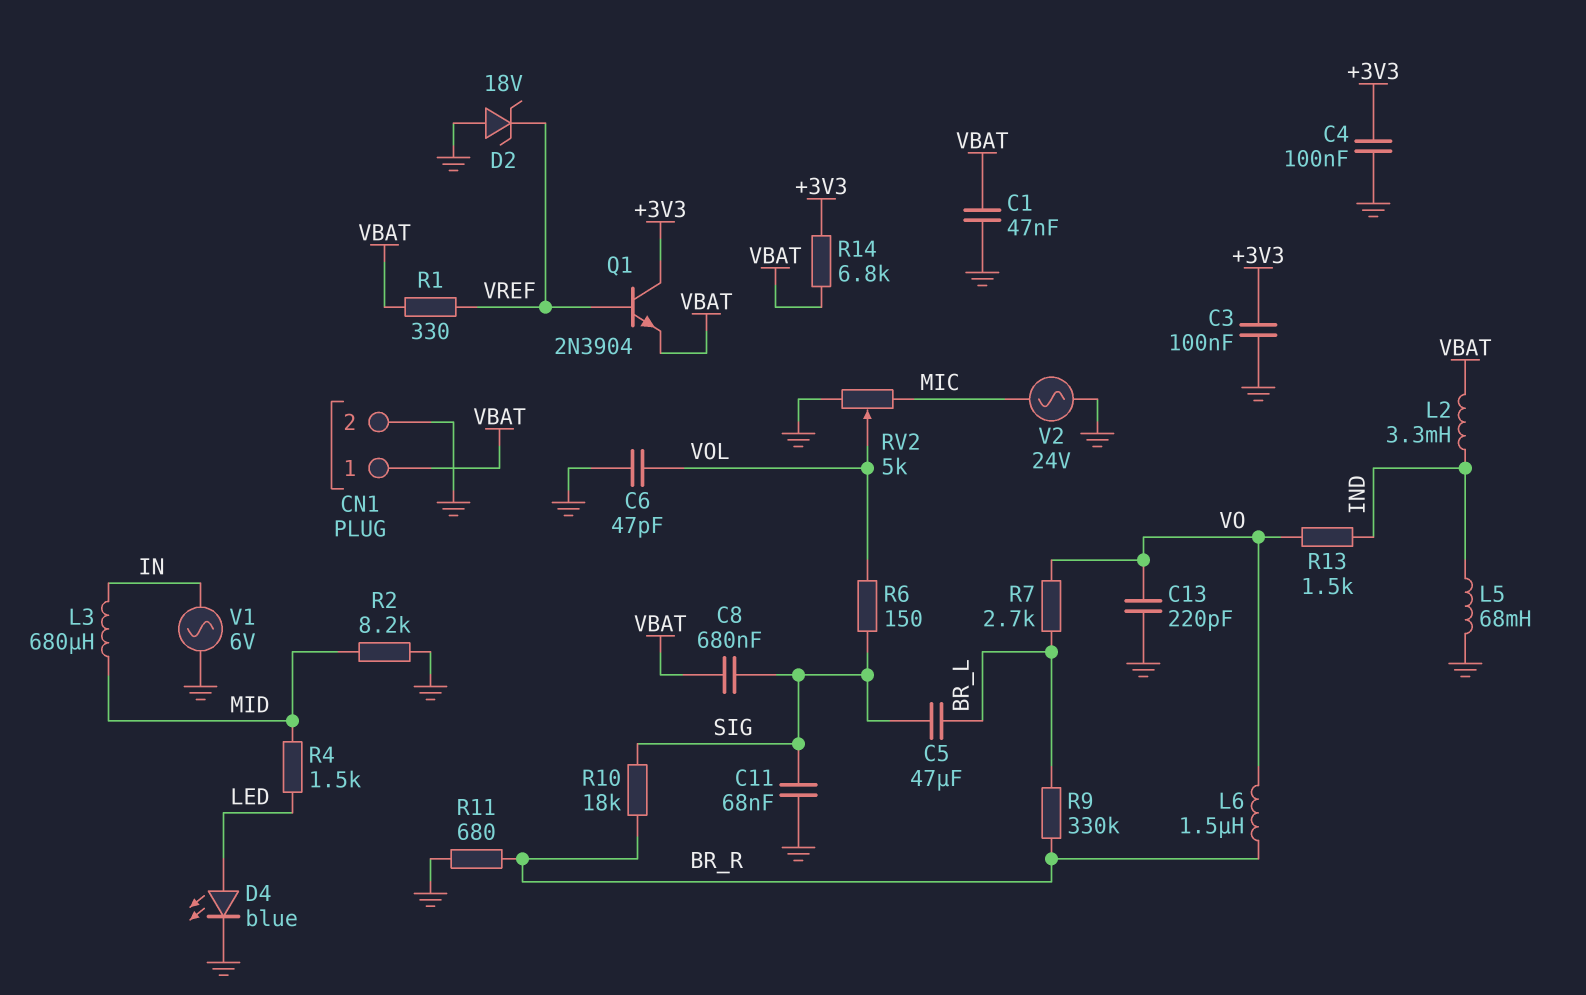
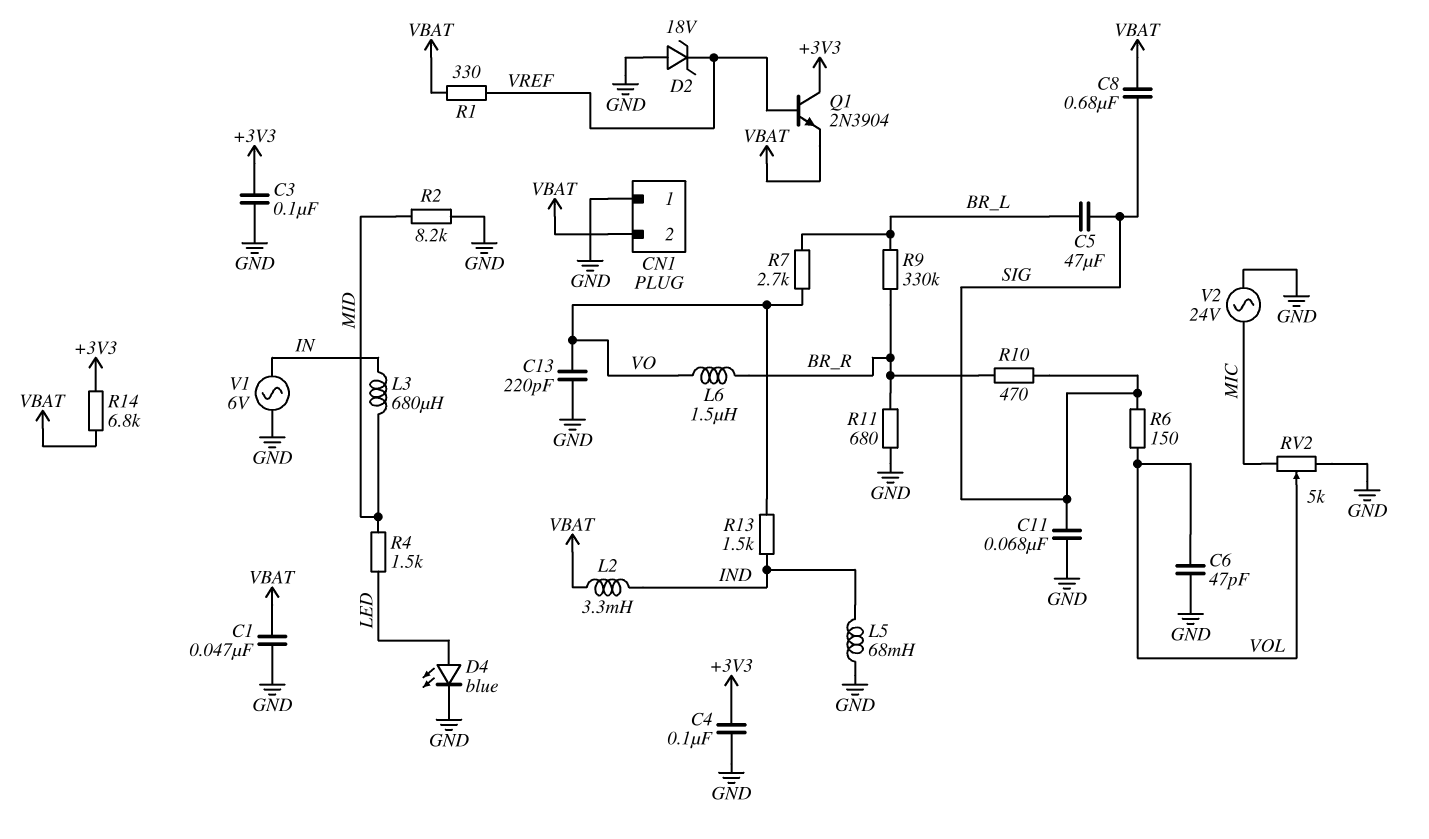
CN1 pin 1: VBAT -> GND
CN1 pin 2: GND -> VBAT
R10: 18k (BR_R, SIG) -> 470 (BR_R, SIG)

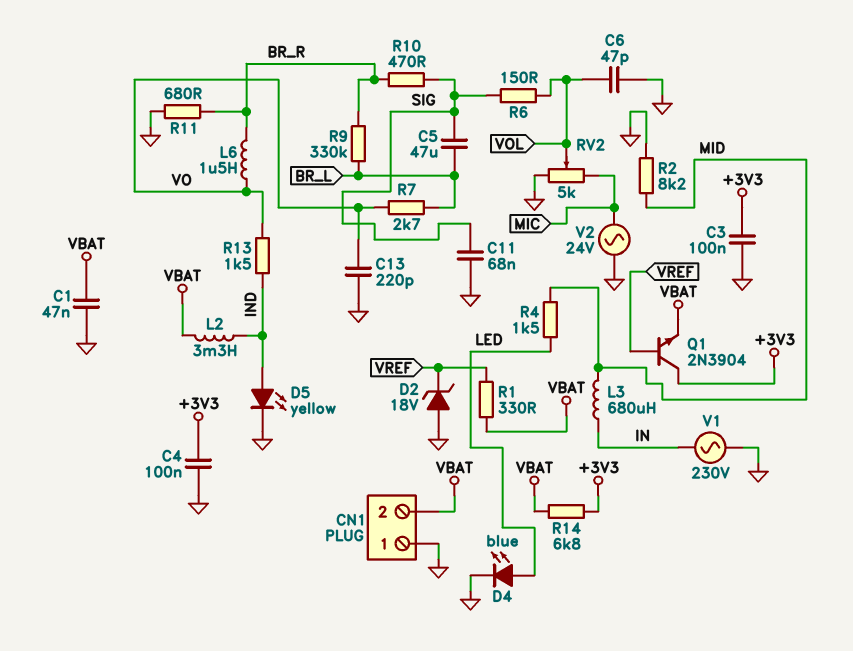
C8: 680nF (SIG, VBAT) -> none
D5: none -> LED yellow (A IND, K GND)
L5: 68mH (GND, IND) -> none
V1: AC 6V (GND, IN) -> AC 230V (GND, IN)

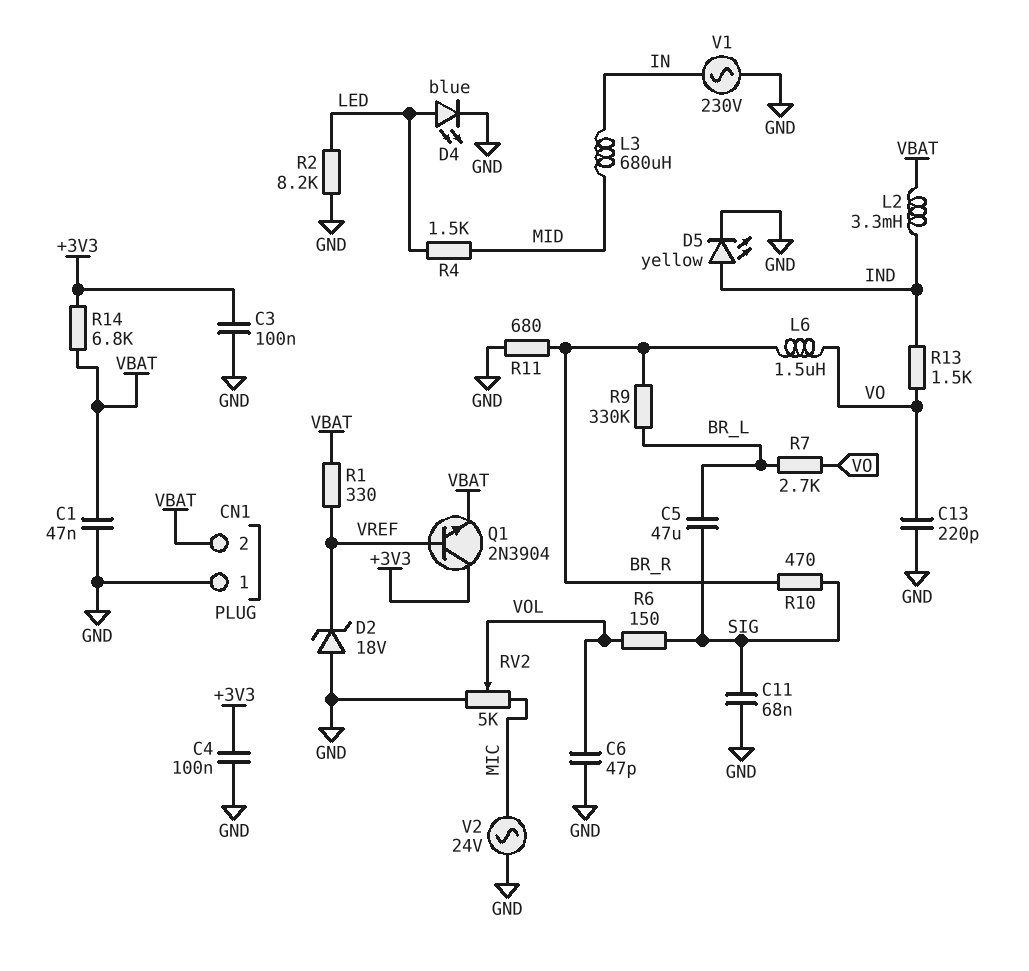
R2: 8.2k (GND, MID) -> 8.2k (GND, LED)

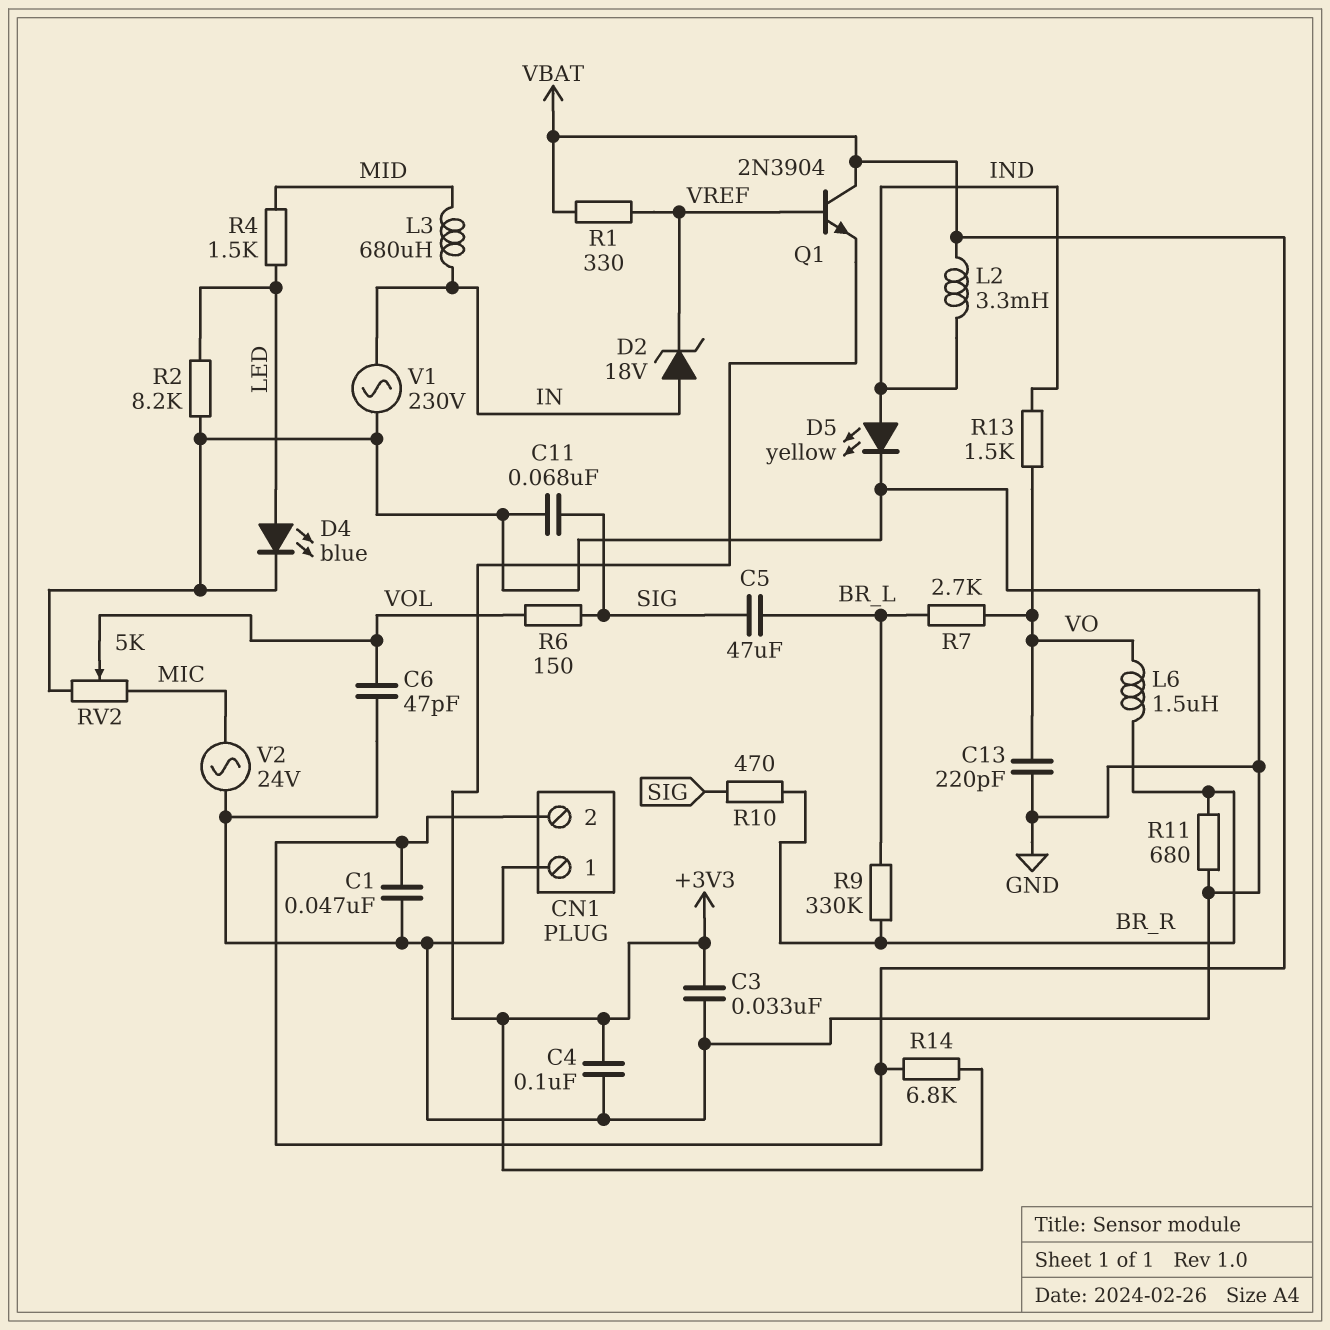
C3: 100nF (+3V3, GND) -> 33nF (+3V3, GND)
D2: zener 18V (A GND, K VREF) -> zener 18V (A IN, K VREF)
Q1: NPN 2N3904 (B VREF, C +3V3, E VBAT) -> NPN 2N3904 (B VREF, C VBAT, E +3V3)

